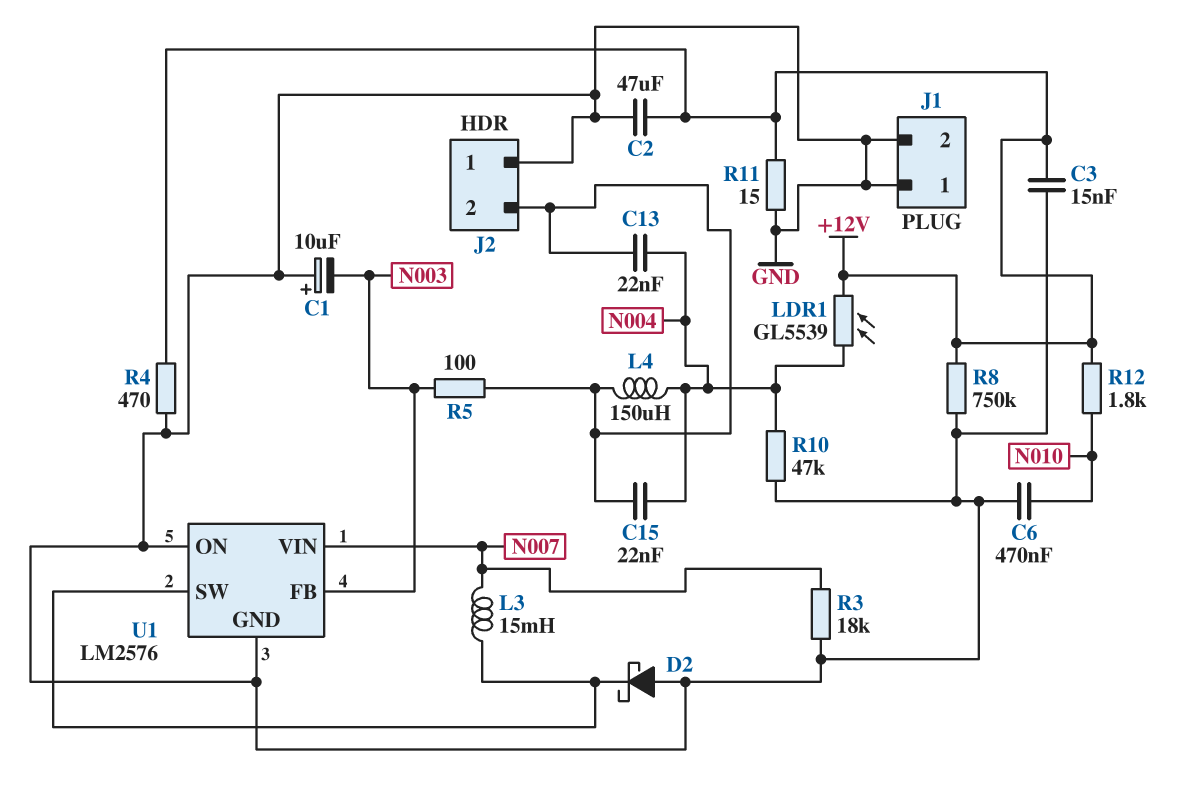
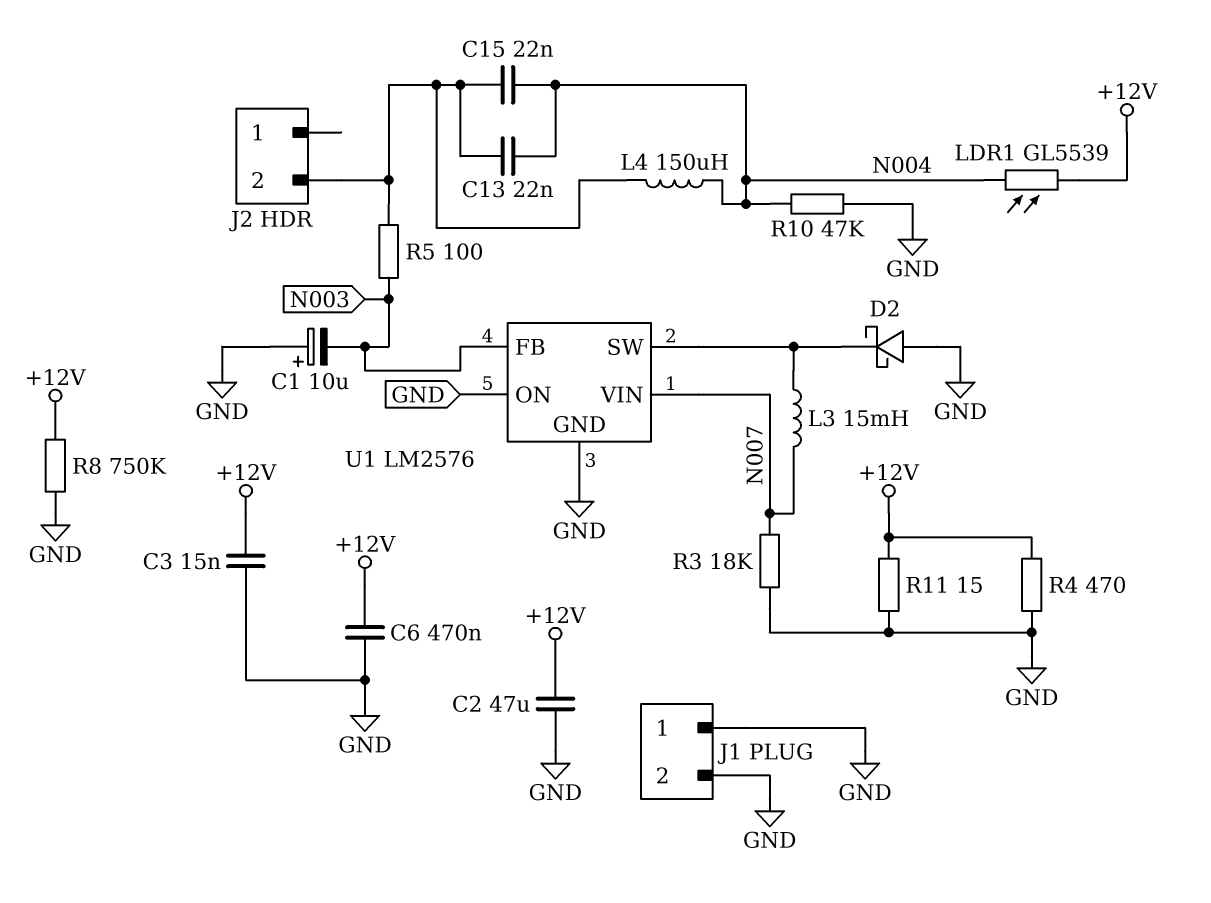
C6: 470nF (GND, N010) -> 470nF (+12V, GND)
J2 pin 1: GND -> none
R12: 1.8k (+12V, N010) -> none

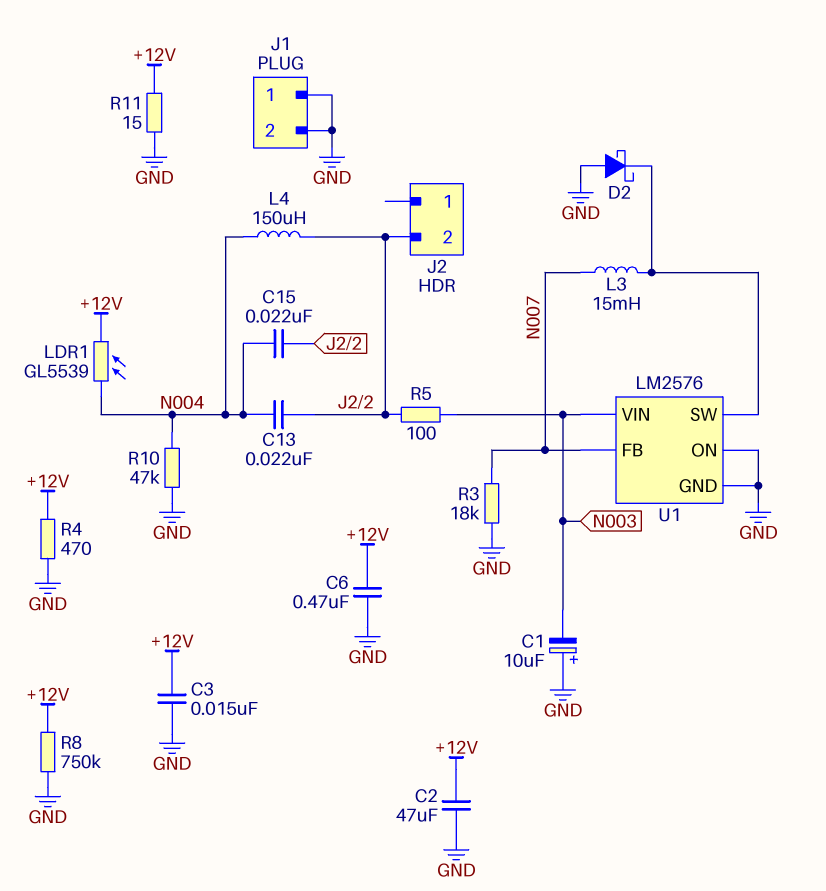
U1 pin FB: N003 -> N007
U1 pin VIN: N007 -> N003

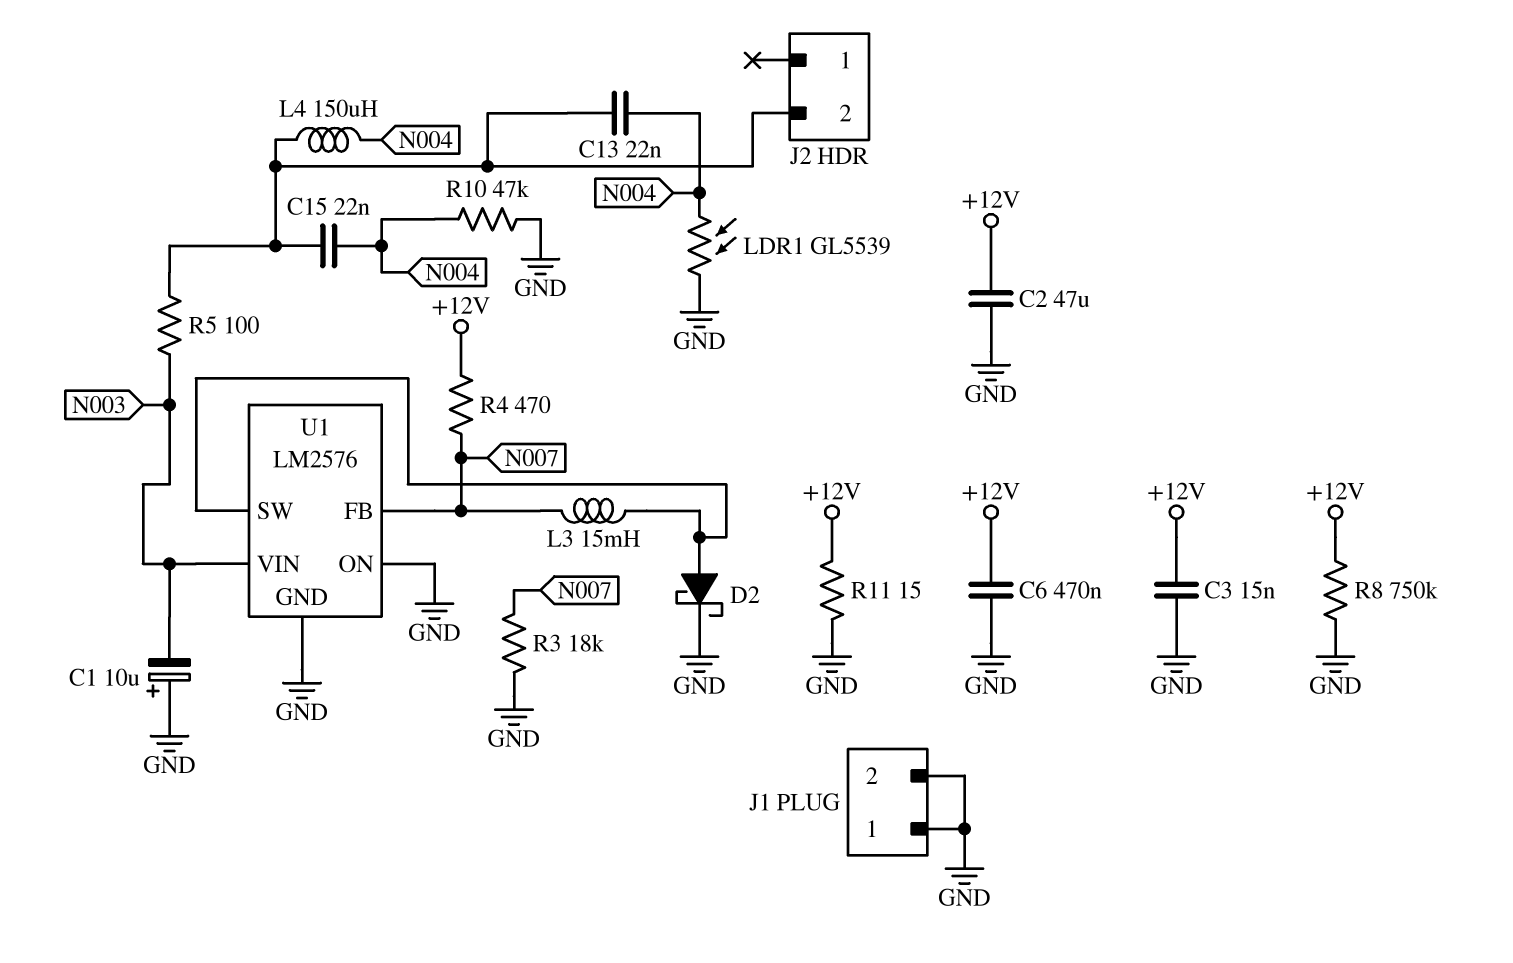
D2: schottky (A GND, K U1/SW) -> schottky (A U1/SW, K GND)
LDR1: GL5539 (+12V, N004) -> GL5539 (GND, N004)
R4: 470 (+12V, GND) -> 470 (+12V, N007)

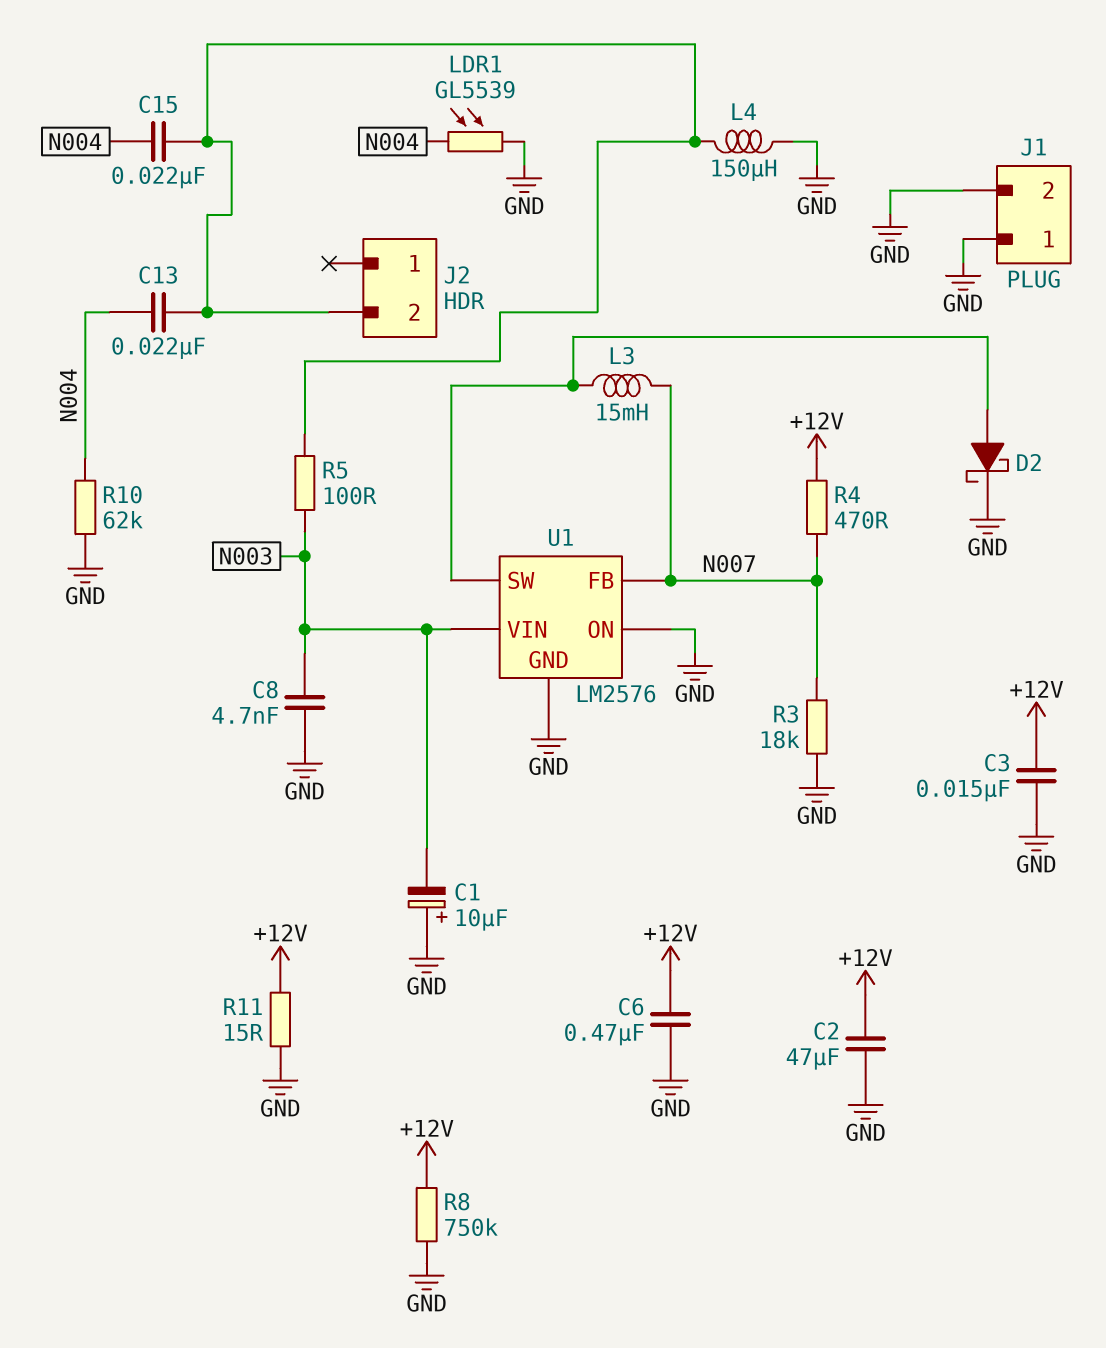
C8: none -> 4.7nF (GND, N003)
L4: 150uH (J2/2, N004) -> 150uH (GND, J2/2)
R10: 47k (GND, N004) -> 62k (GND, N004)

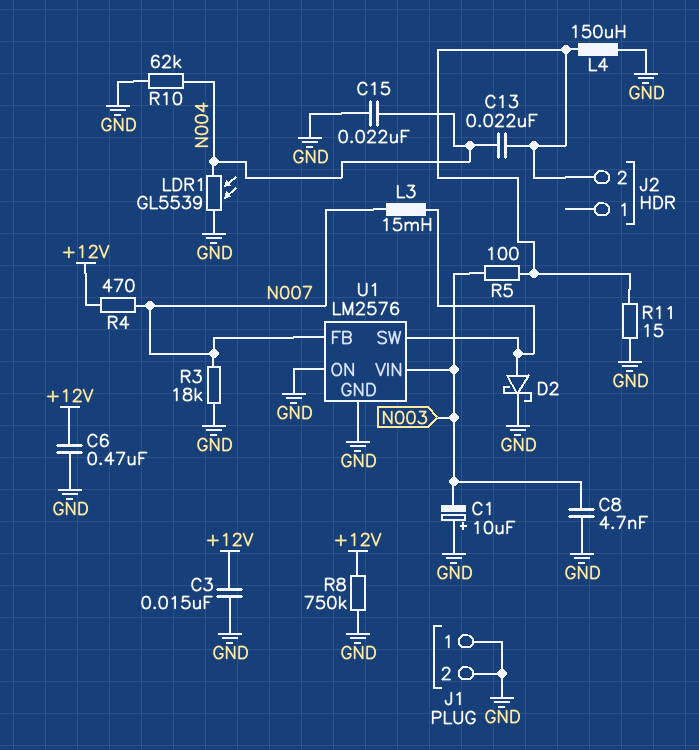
C2: 47uF (+12V, GND) -> none
C15: 22nF (J2/2, N004) -> 22nF (GND, N004)
R11: 15 (+12V, GND) -> 15 (GND, J2/2)

